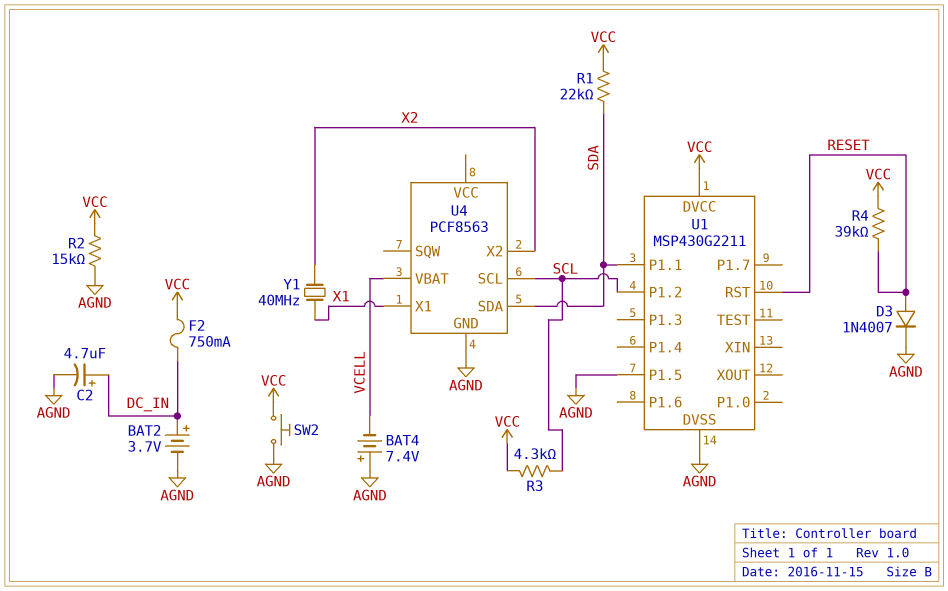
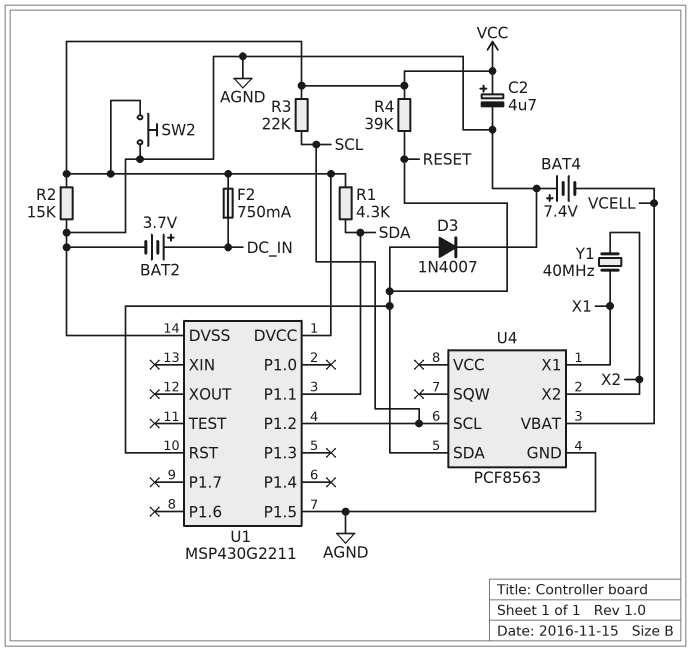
C2: 4.7uF (plus DC_IN, minus AGND) -> 4.7uF (plus VCC, minus AGND)
R1: 22k (SDA, VCC) -> 4.3k (SDA, VCC)
R3: 4.3k (SCL, VCC) -> 22k (SCL, VCC)
U4 pin SDA: SDA -> RESET

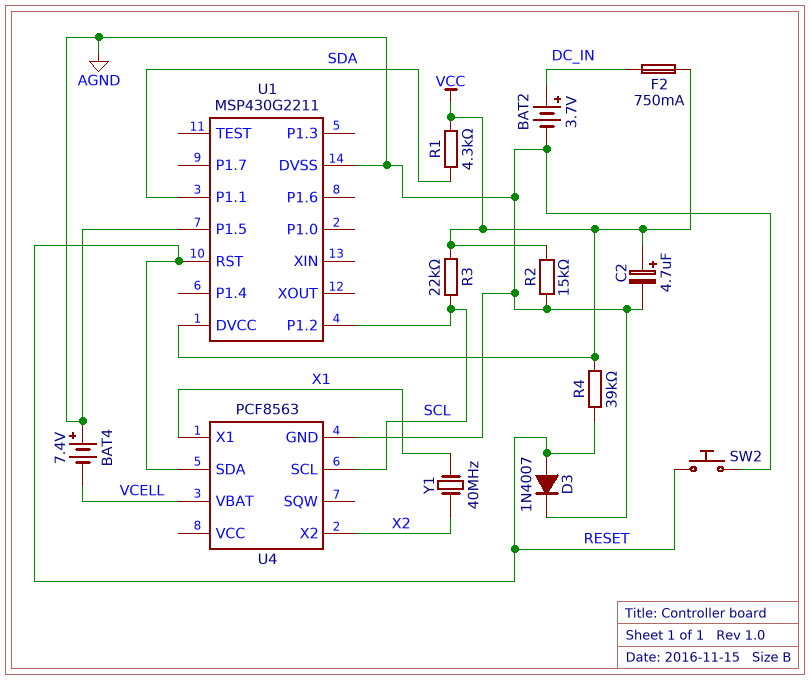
SW2: button (AGND, VCC) -> button (AGND, RESET)

